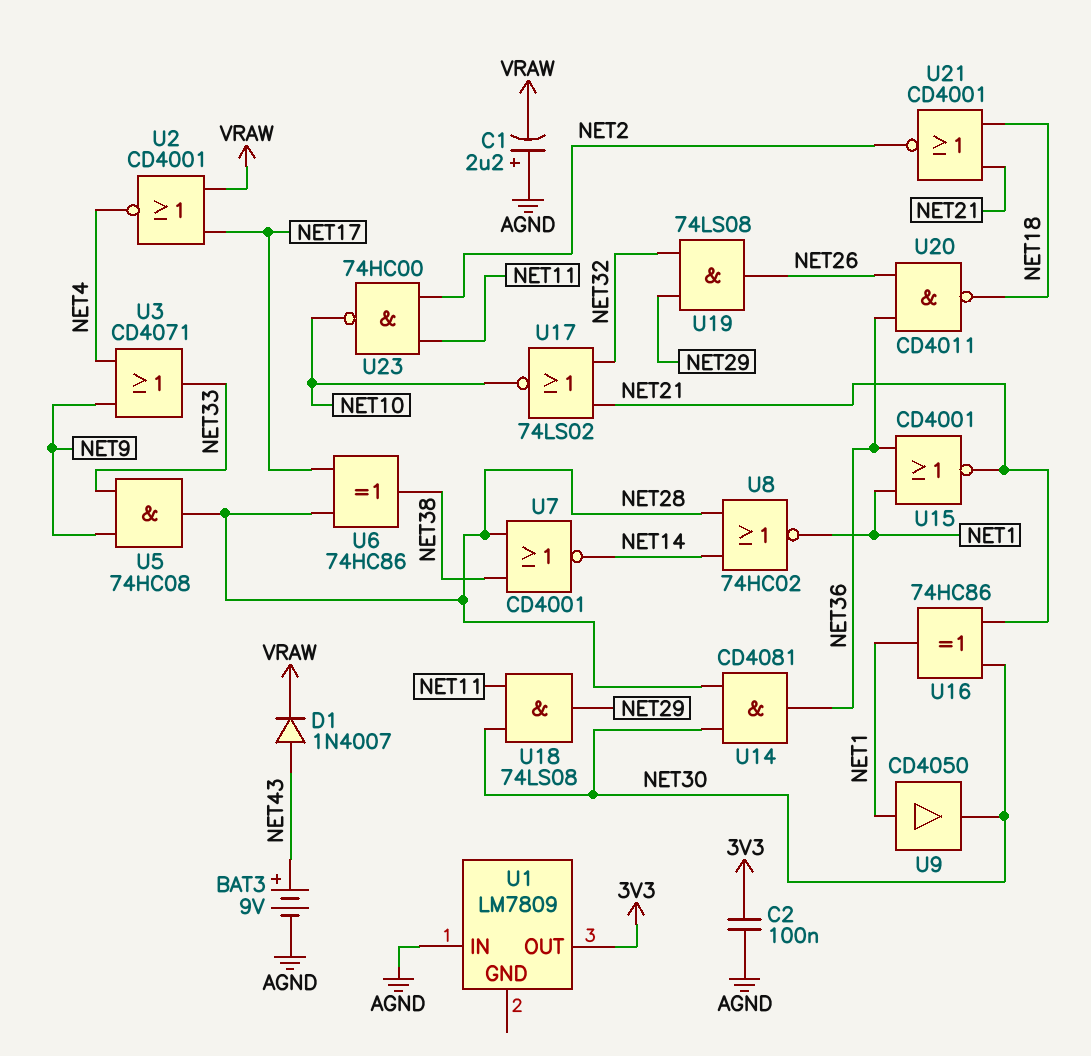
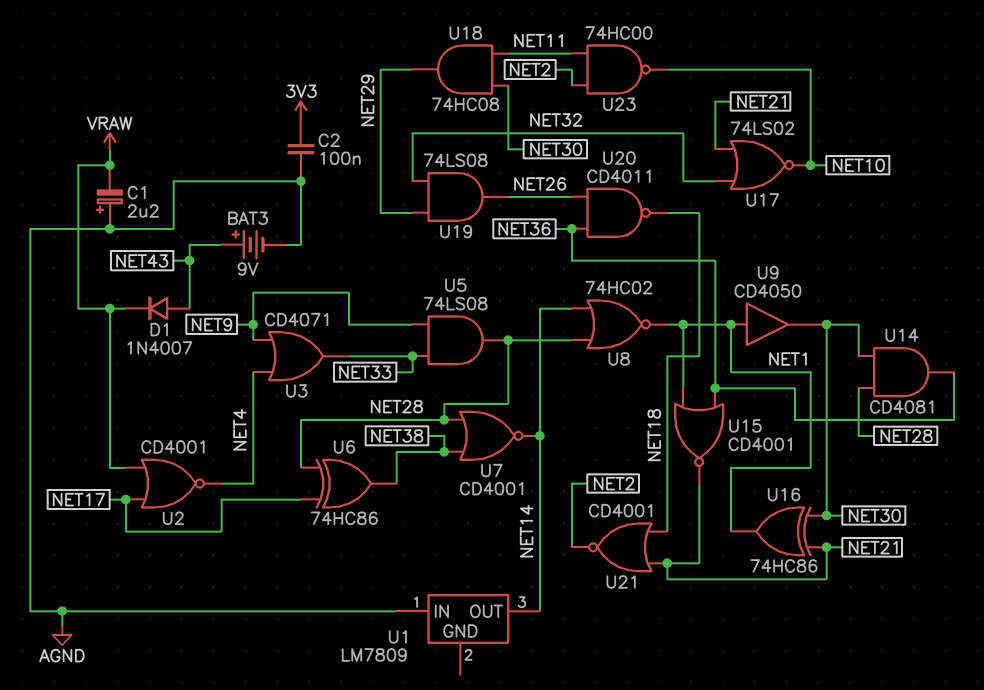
U1 pin OUT: 3V3 -> NET14
U5: AND 74HC08 (in NET9, in NET33, out NET28) -> AND 74LS08 (in NET9, in NET33, out NET28)
U18: AND 74LS08 (in NET11, in NET30, out NET29) -> AND 74HC08 (in NET11, in NET30, out NET29)

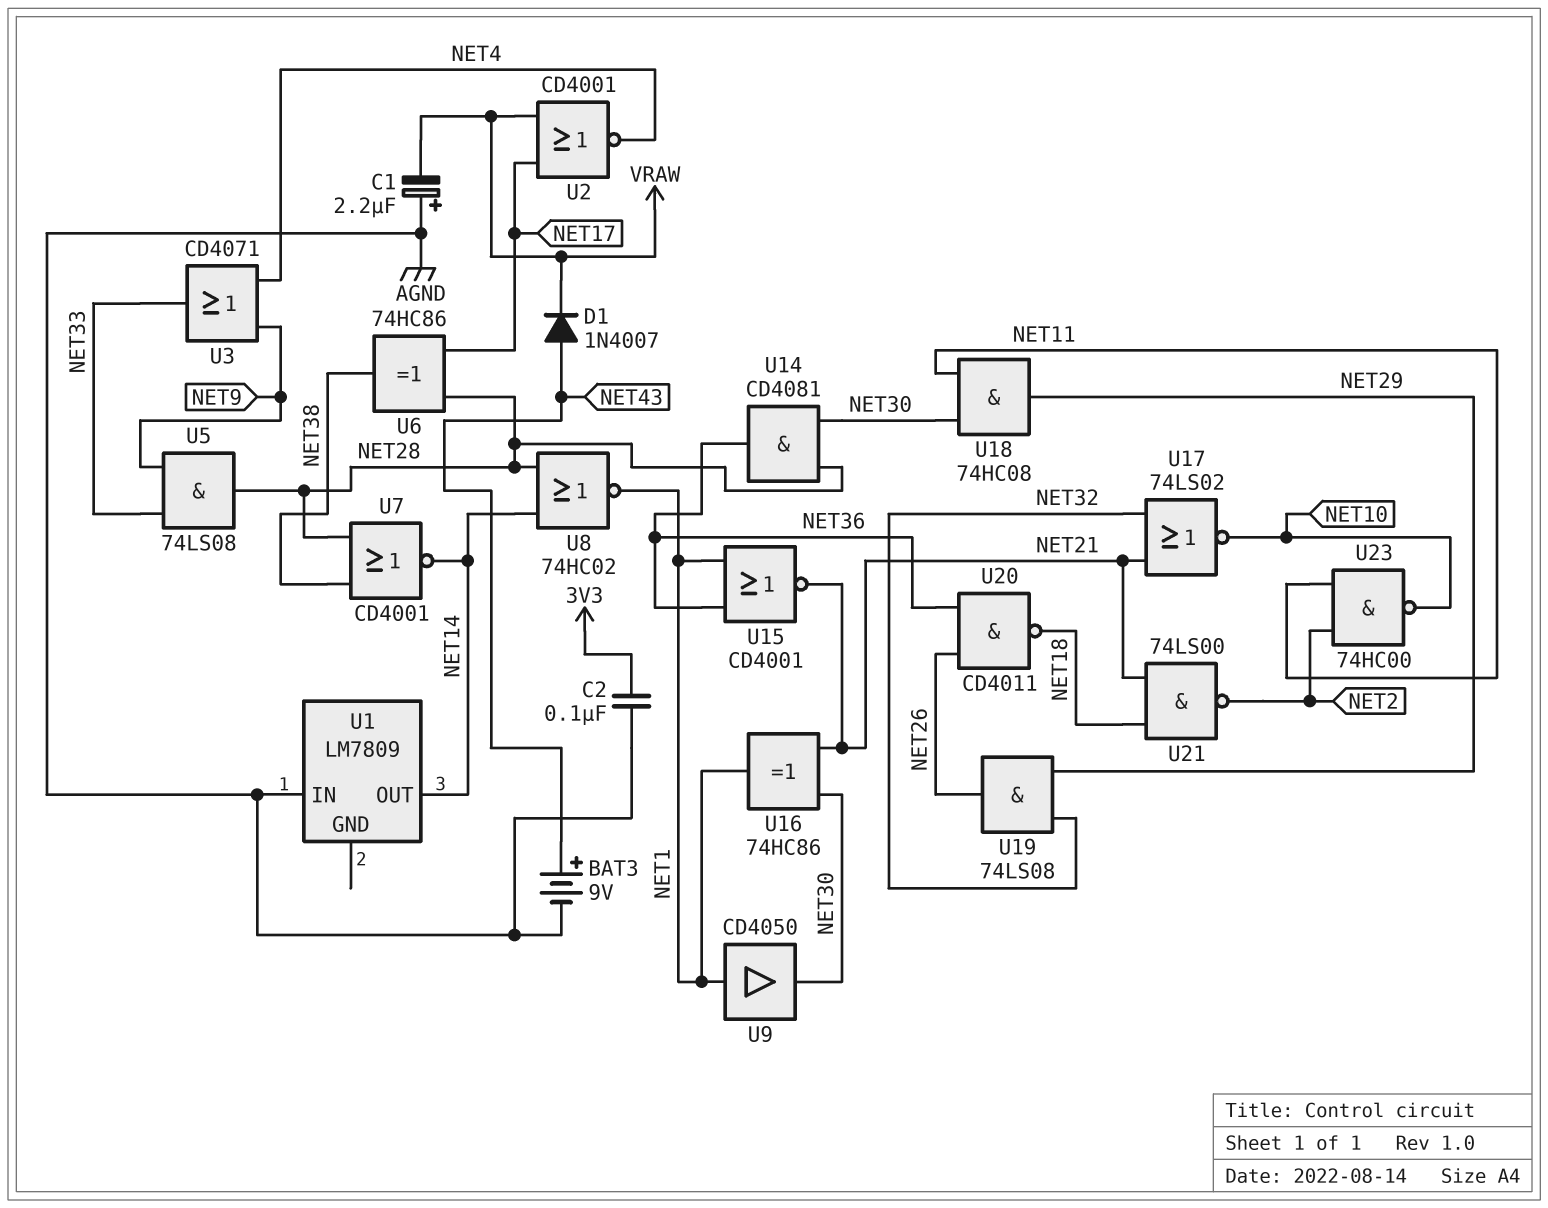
U21: NOR CD4001 (in NET18, in NET21, out NET2) -> NAND 74LS00 (in NET18, in NET21, out NET2)

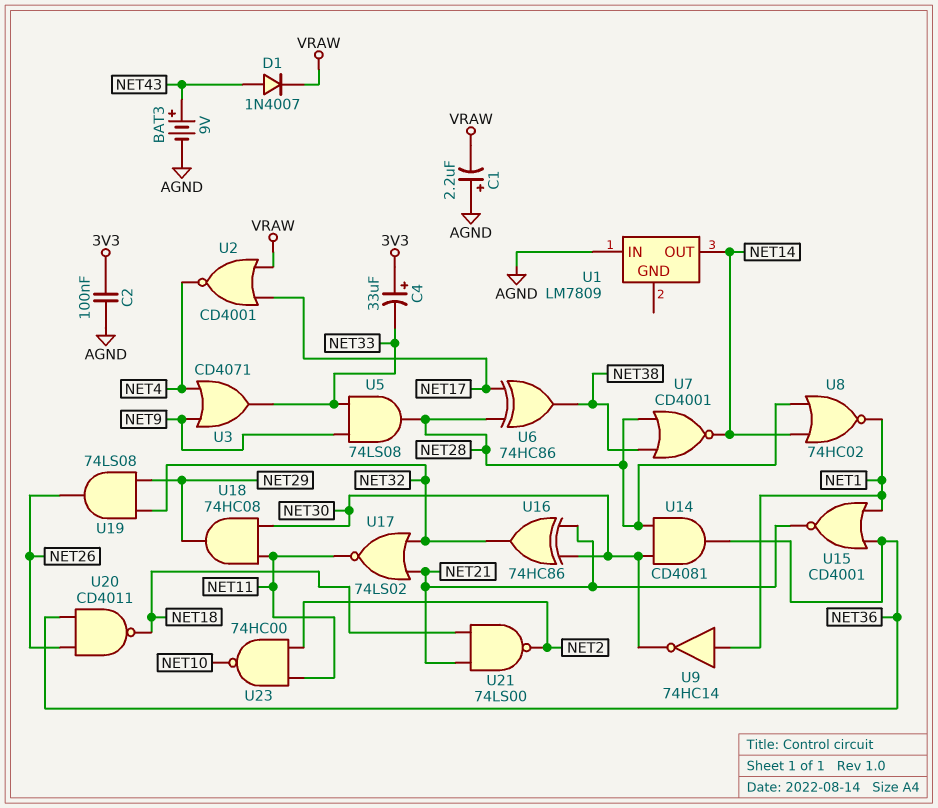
C4: none -> 33uF (plus 3V3, minus NET33)
U9: buffer CD4050 (in NET1, out NET30) -> NOT 74HC14 (in NET1, out NET30)
U16: XOR 74HC86 (in NET21, in NET30, out NET1) -> XOR 74HC86 (in NET21, in NET30, out NET32)
U17: NOR 74LS02 (in NET21, in NET32, out NET10) -> NOR 74LS02 (in NET21, in NET32, out NET11)

